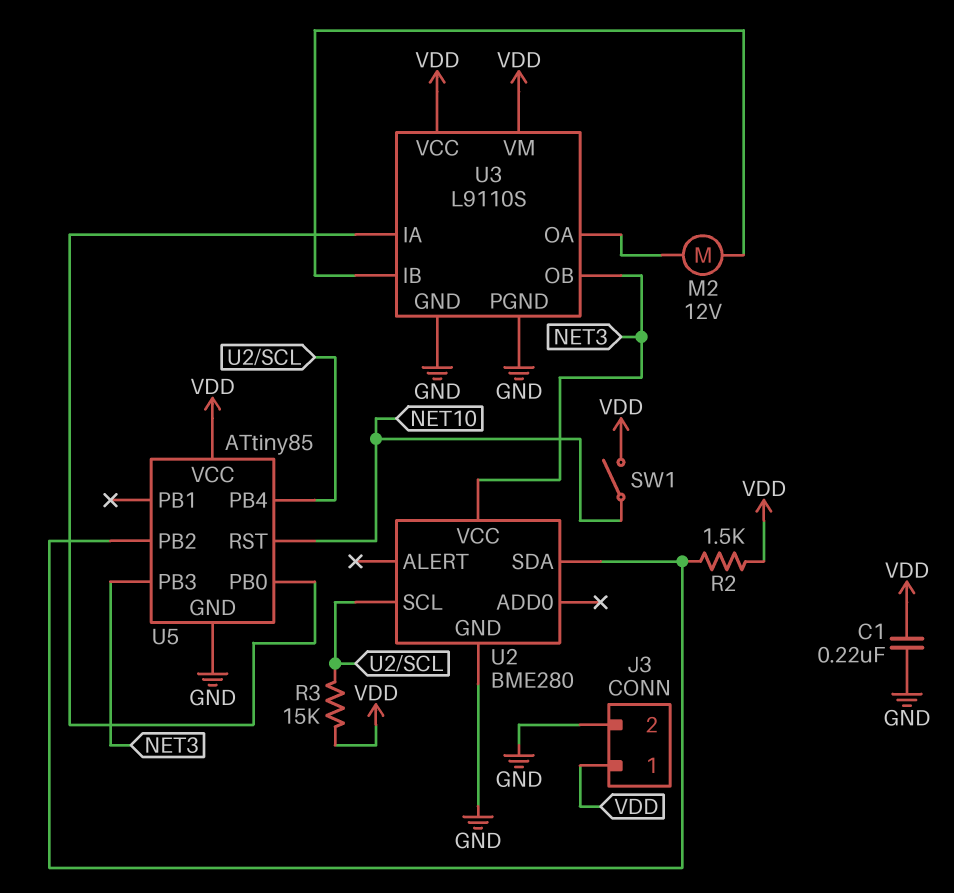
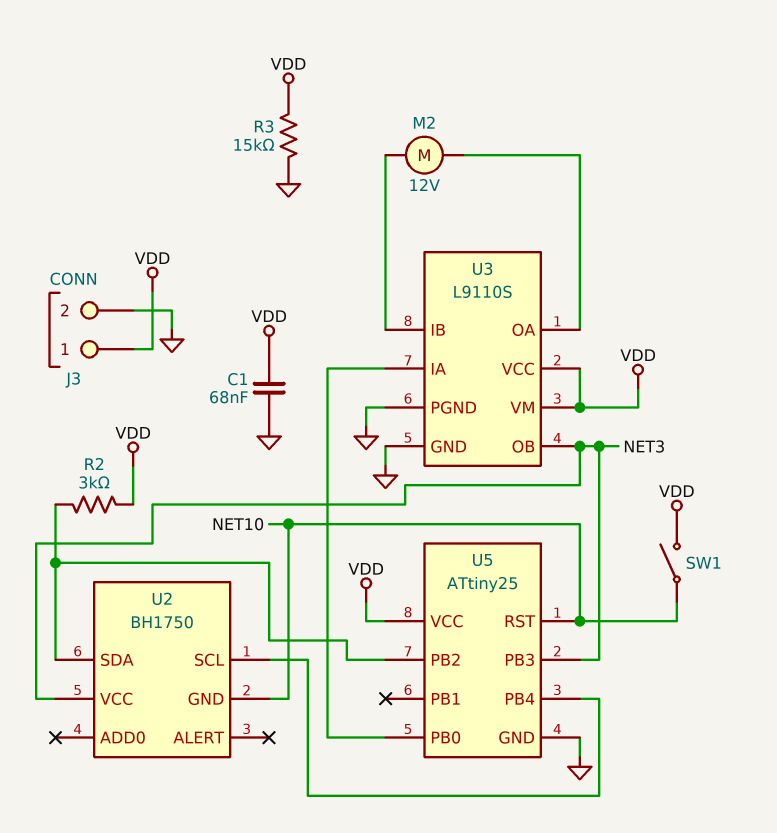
C1: 220nF (GND, VDD) -> 68nF (GND, VDD)
R2: 1.5k (U2/SDA, VDD) -> 3k (U2/SDA, VDD)
R3: 15k (U2/SCL, VDD) -> 15k (GND, VDD)
U2: BME280 -> BH1750
U2 pin GND: GND -> NET10
U5: ATtiny85 -> ATtiny25

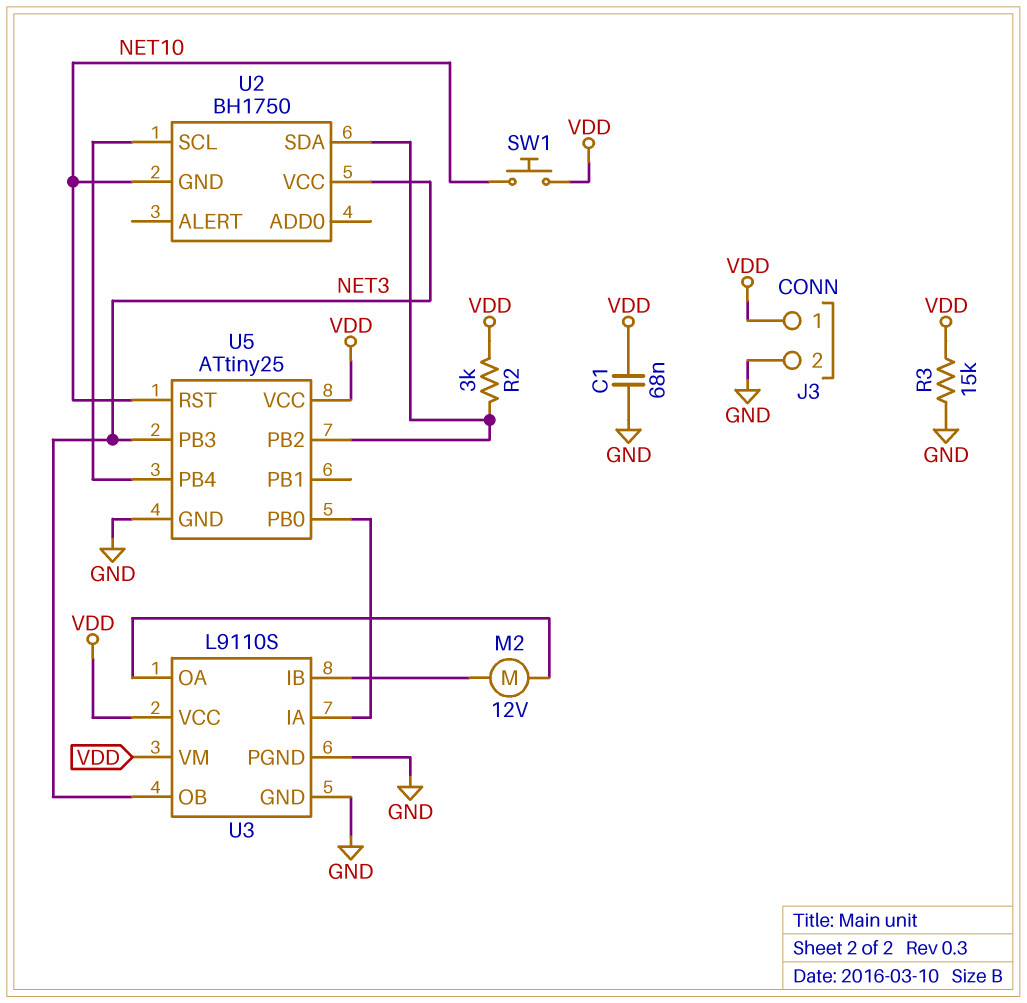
SW1: switch (NET10, VDD) -> button (NET10, VDD)

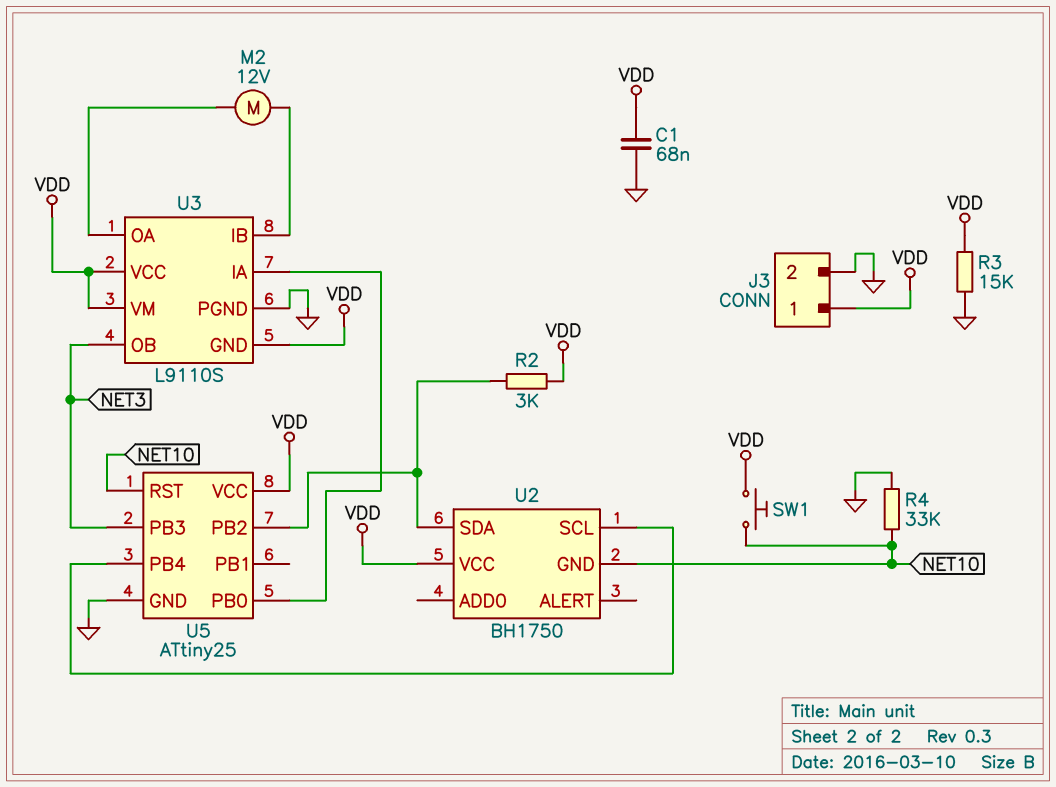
R4: none -> 33k (GND, NET10)
U2 pin VCC: NET3 -> VDD
U3 pin GND: GND -> VDD

